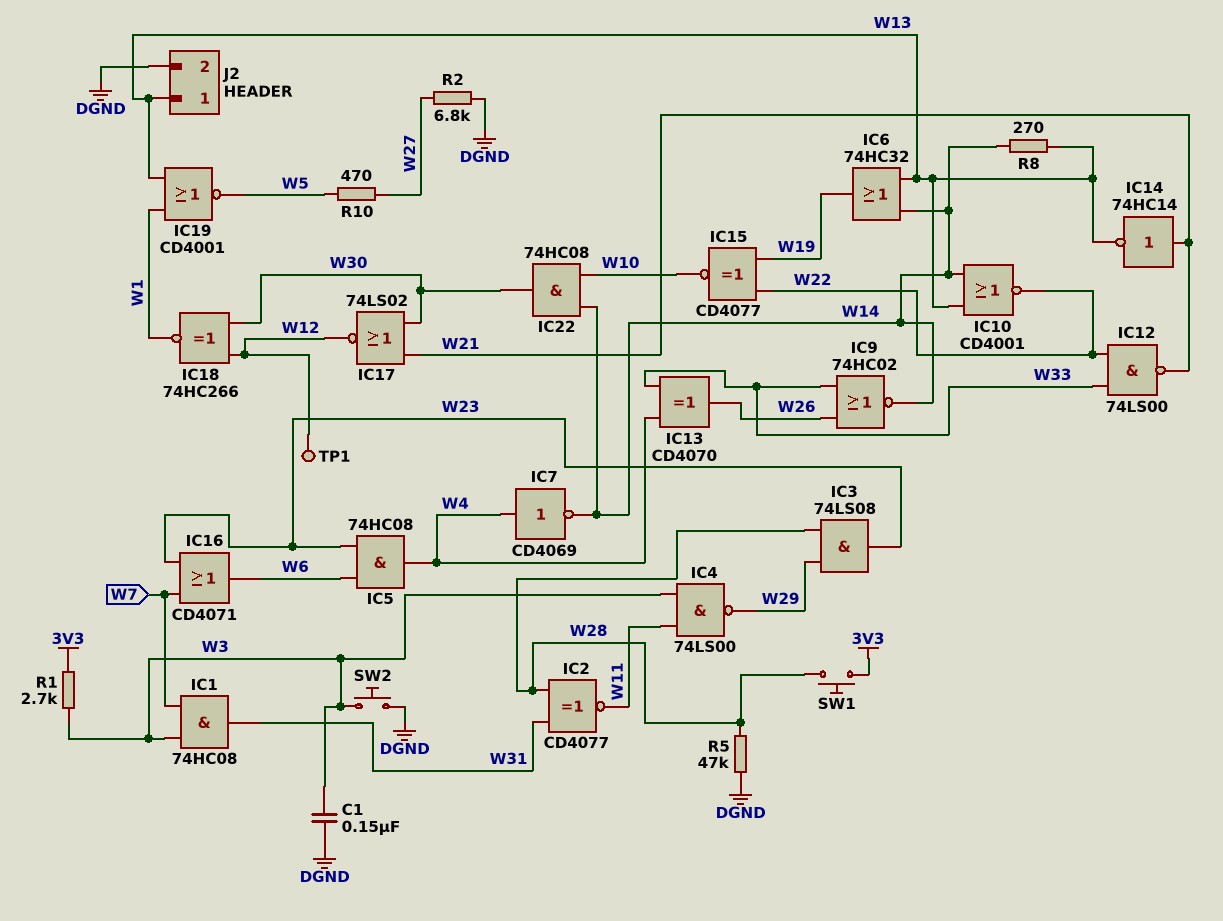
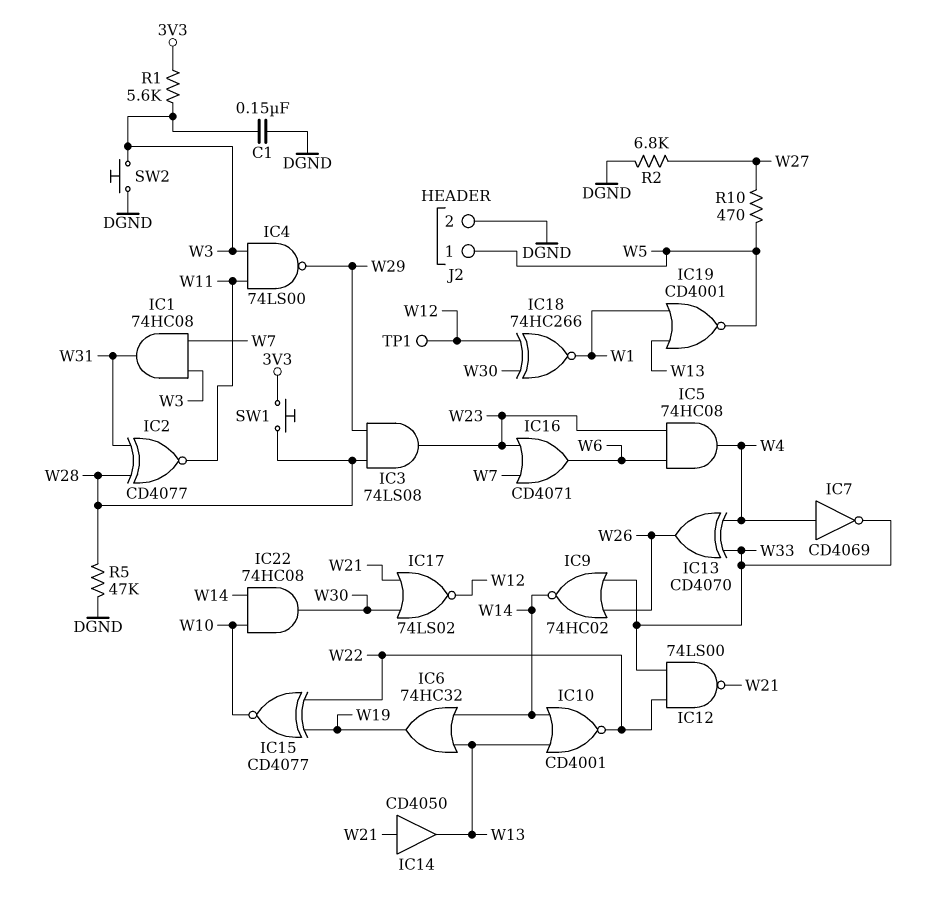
IC7: NOT CD4069 (in W4, out W14) -> NOT CD4069 (in W4, out W33)
IC14: NOT 74HC14 (in W21, out W13) -> buffer CD4050 (in W21, out W13)
J2 pin 1: W13 -> W5
R1: 2.7k (3V3, W3) -> 5.6k (3V3, W3)
R8: 270 (W13, W14) -> none

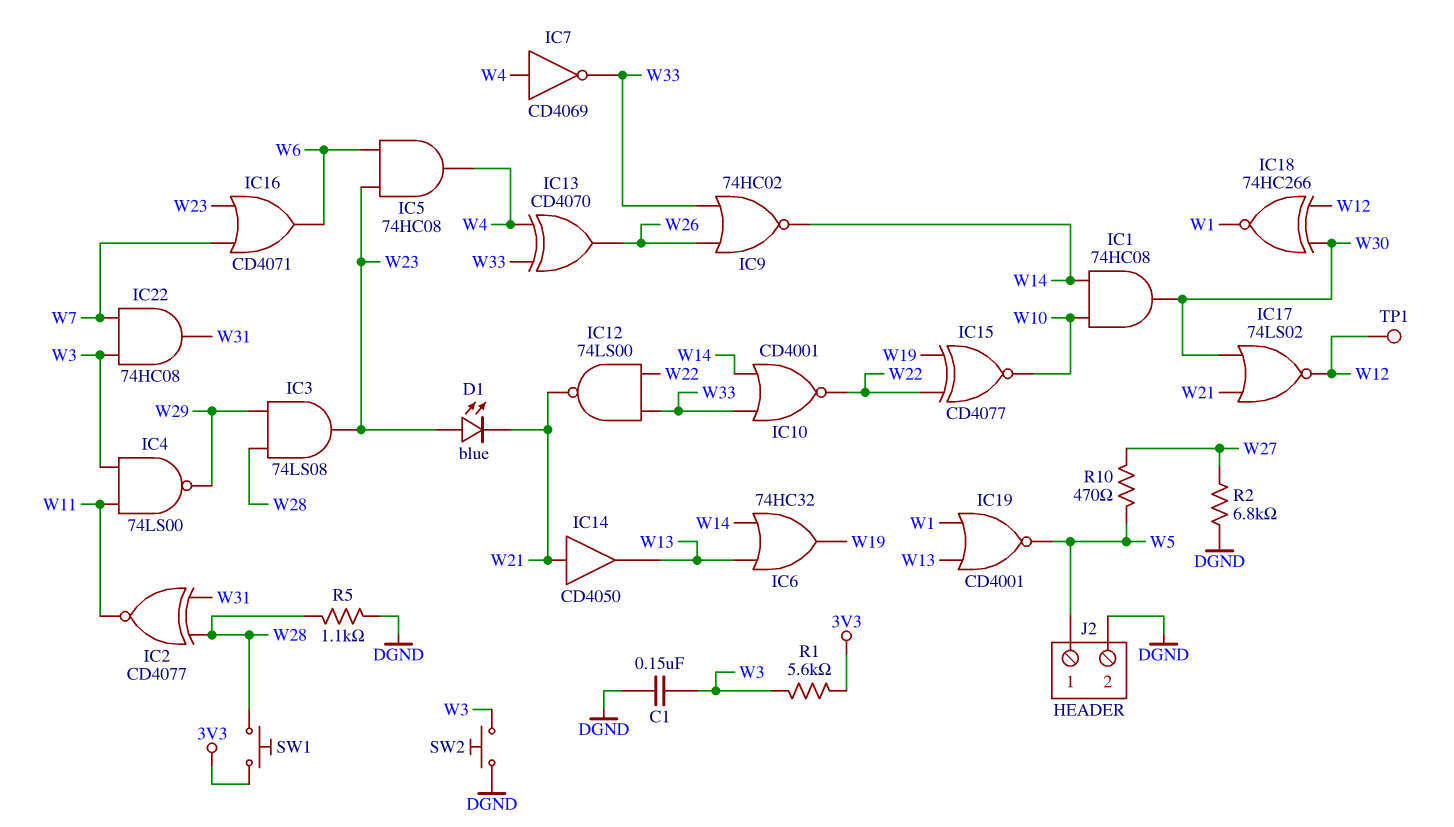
D1: none -> LED blue (A W23, K W21)
IC1: AND 74HC08 (in W3, in W7, out W31) -> AND 74HC08 (in W10, in W14, out W30)
IC10: NOR CD4001 (in W13, in W14, out W22) -> NOR CD4001 (in W14, in W33, out W22)
IC22: AND 74HC08 (in W10, in W14, out W30) -> AND 74HC08 (in W3, in W7, out W31)
R5: 47k (DGND, W28) -> 1.1k (DGND, W28)

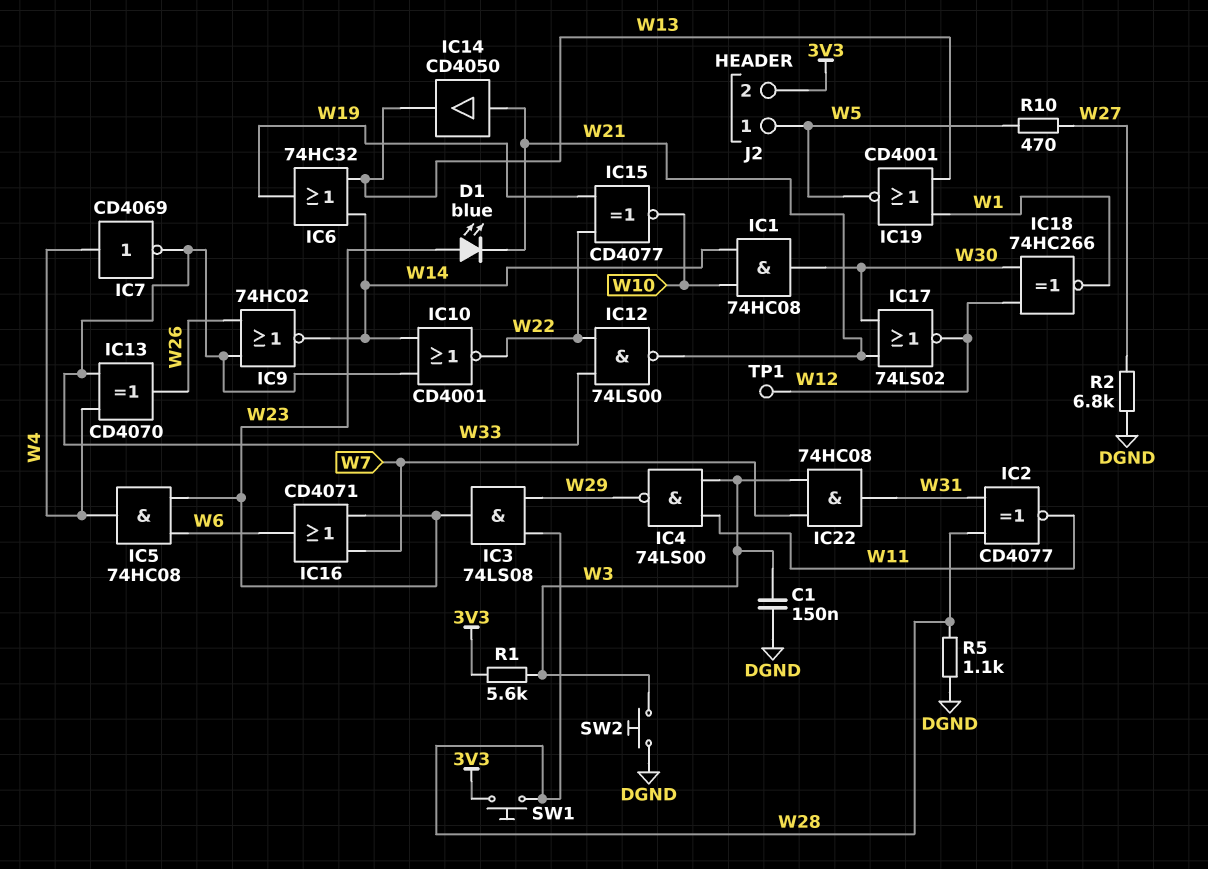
J2 pin 2: DGND -> 3V3

